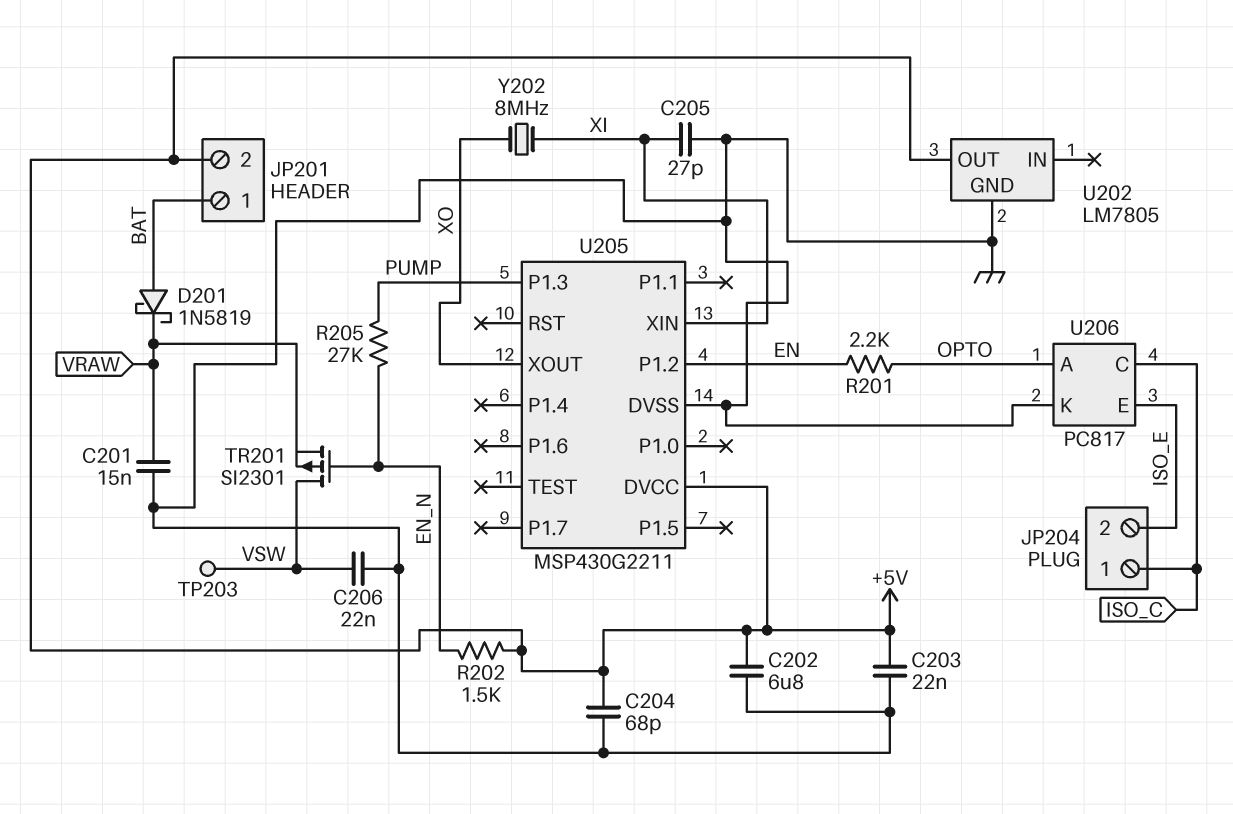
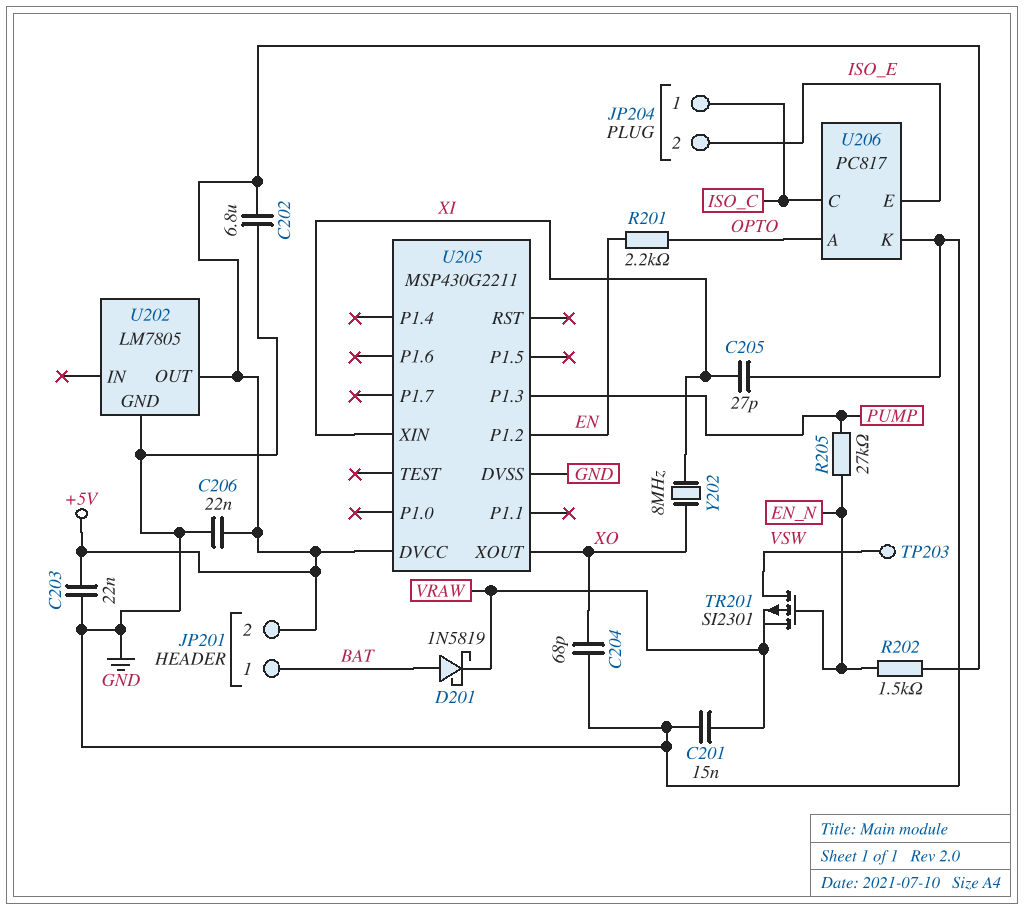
C204: 68pF (+5V, GND) -> 68pF (GND, XO)
C206: 22nF (GND, VSW) -> 22nF (+5V, GND)

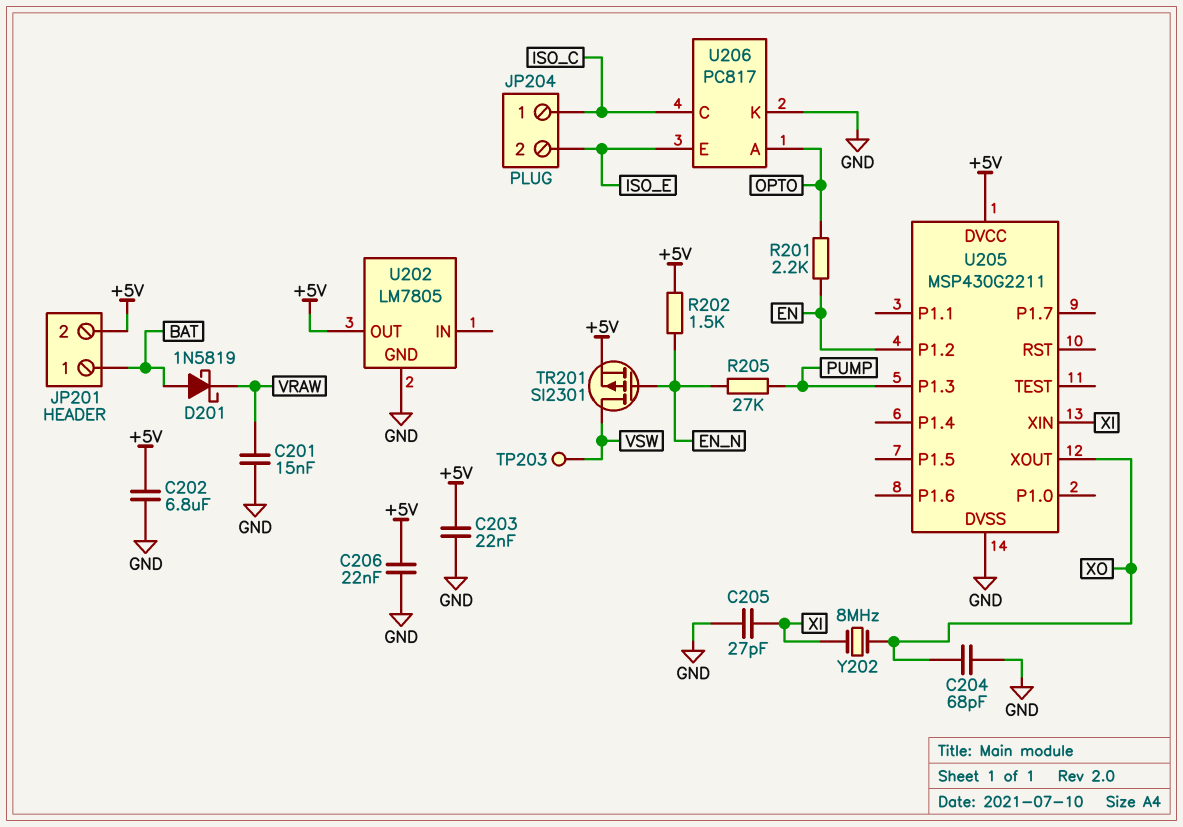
TR201: PMOS SI2301 (G EN_N, D VSW, S VRAW) -> PMOS SI2301 (G EN_N, D VSW, S +5V)

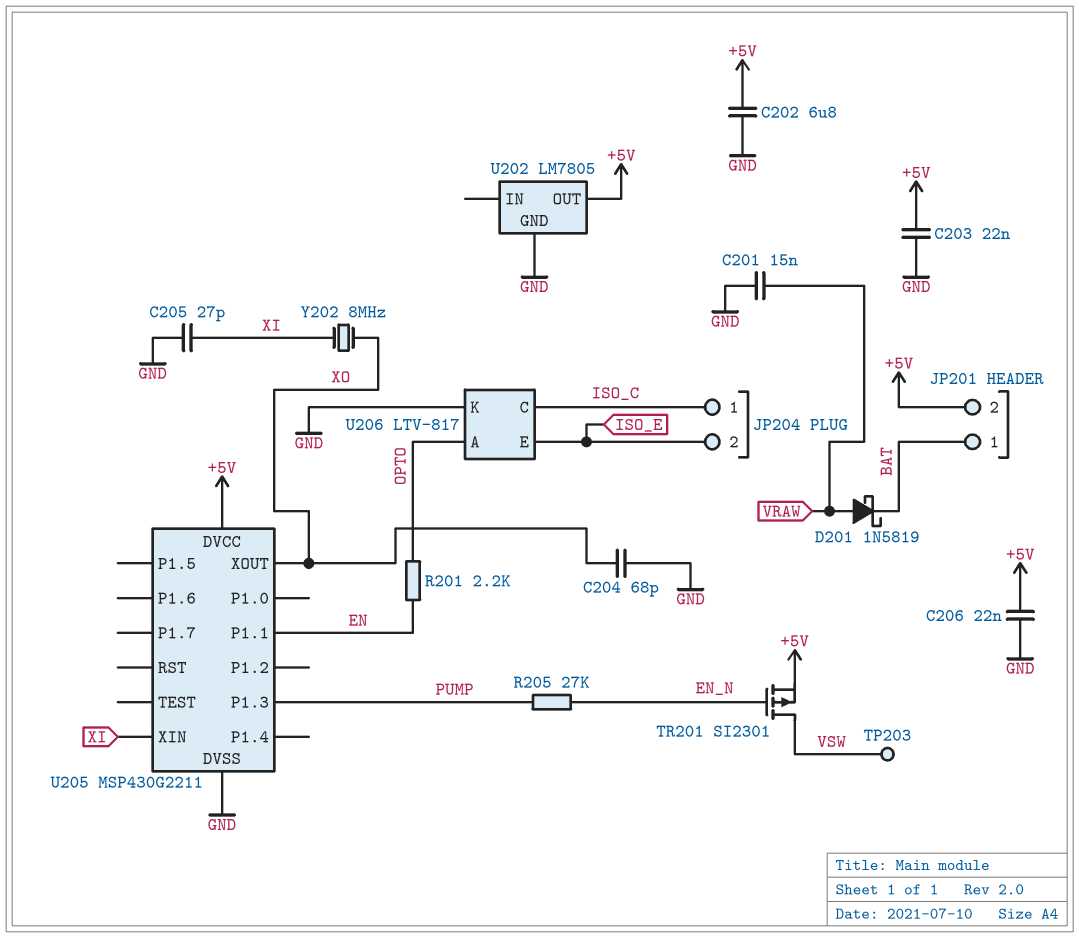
D201: schottky 1N5819 (A BAT, K VRAW) -> schottky 1N5819 (A VRAW, K BAT)
R202: 1.5k (+5V, EN_N) -> none
U205 pin P1.1: none -> EN
U205 pin P1.2: EN -> none
U206: PC817 -> LTV-817

